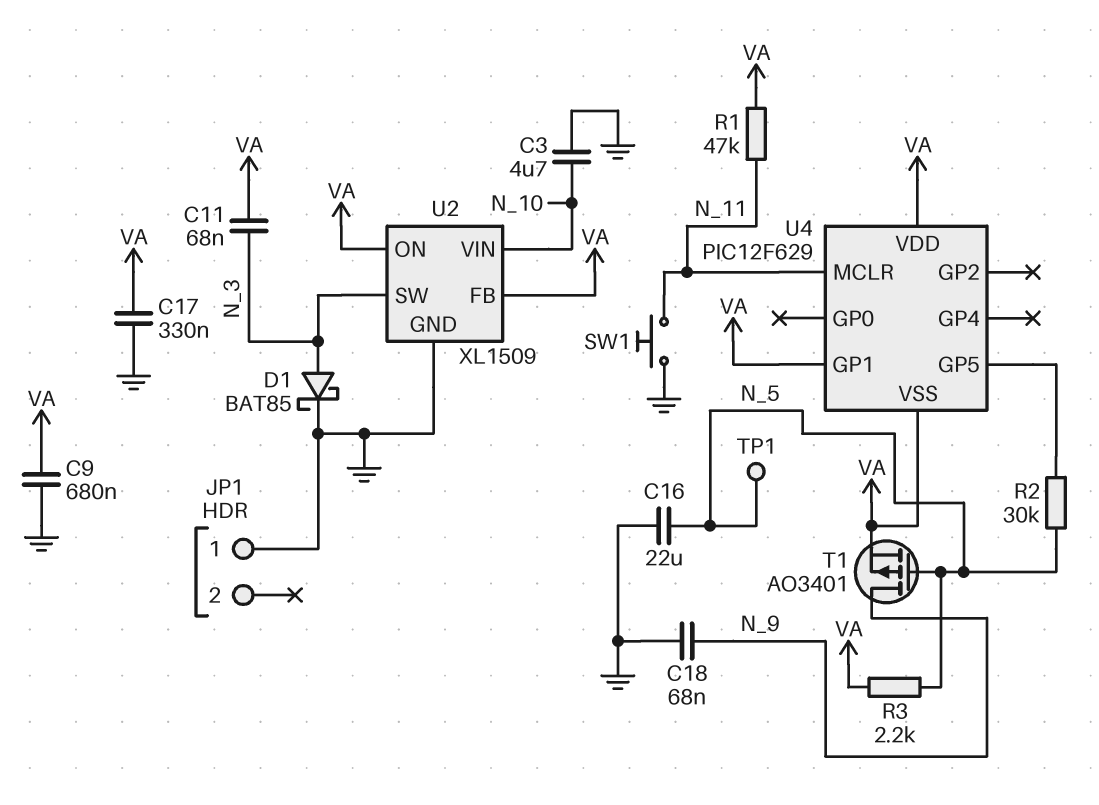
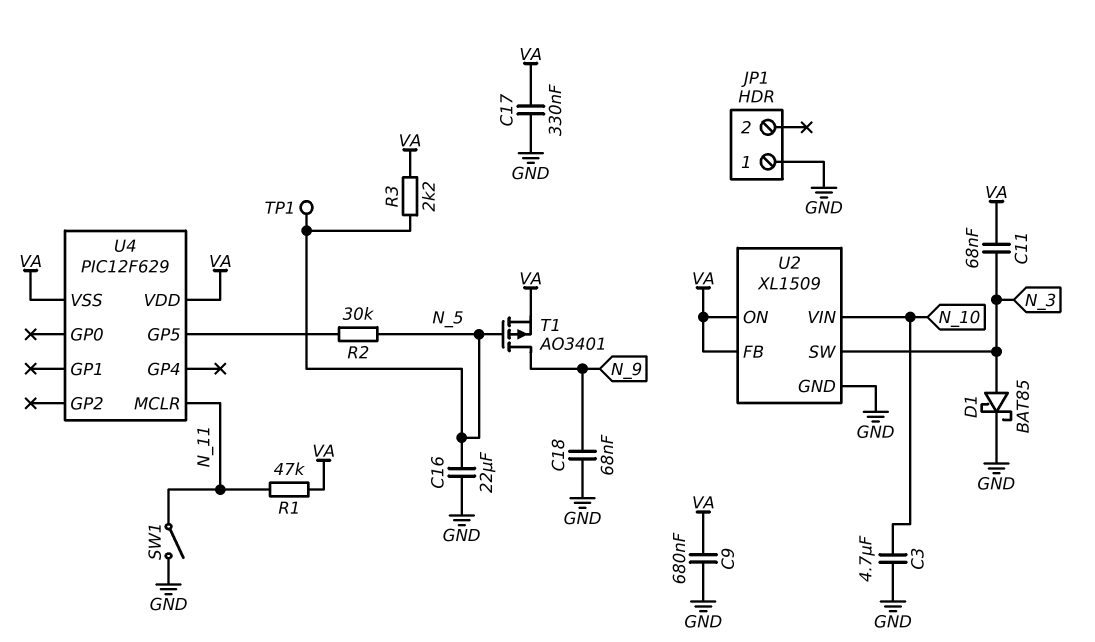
SW1: button (GND, N_11) -> switch (GND, N_11)
U4 pin GP1: VA -> none

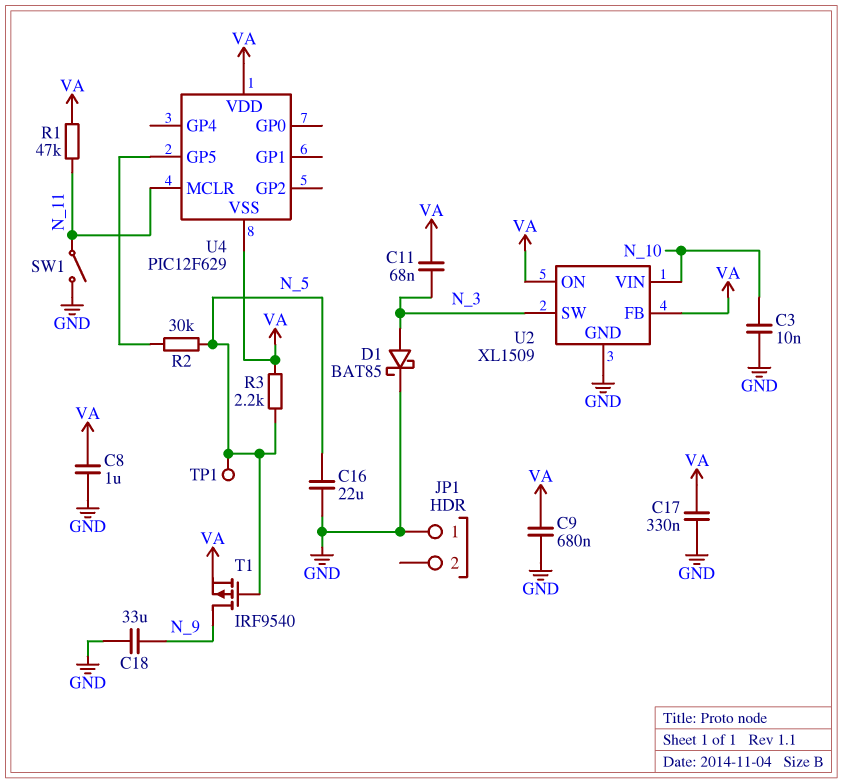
C3: 4.7uF (GND, N_10) -> 10nF (GND, N_10)
C8: none -> 1uF (GND, VA)
C18: 68nF (GND, N_9) -> 33uF (GND, N_9)
T1: PMOS AO3401 (G N_5, D N_9, S VA) -> PMOS IRF9540 (G N_5, D N_9, S VA)

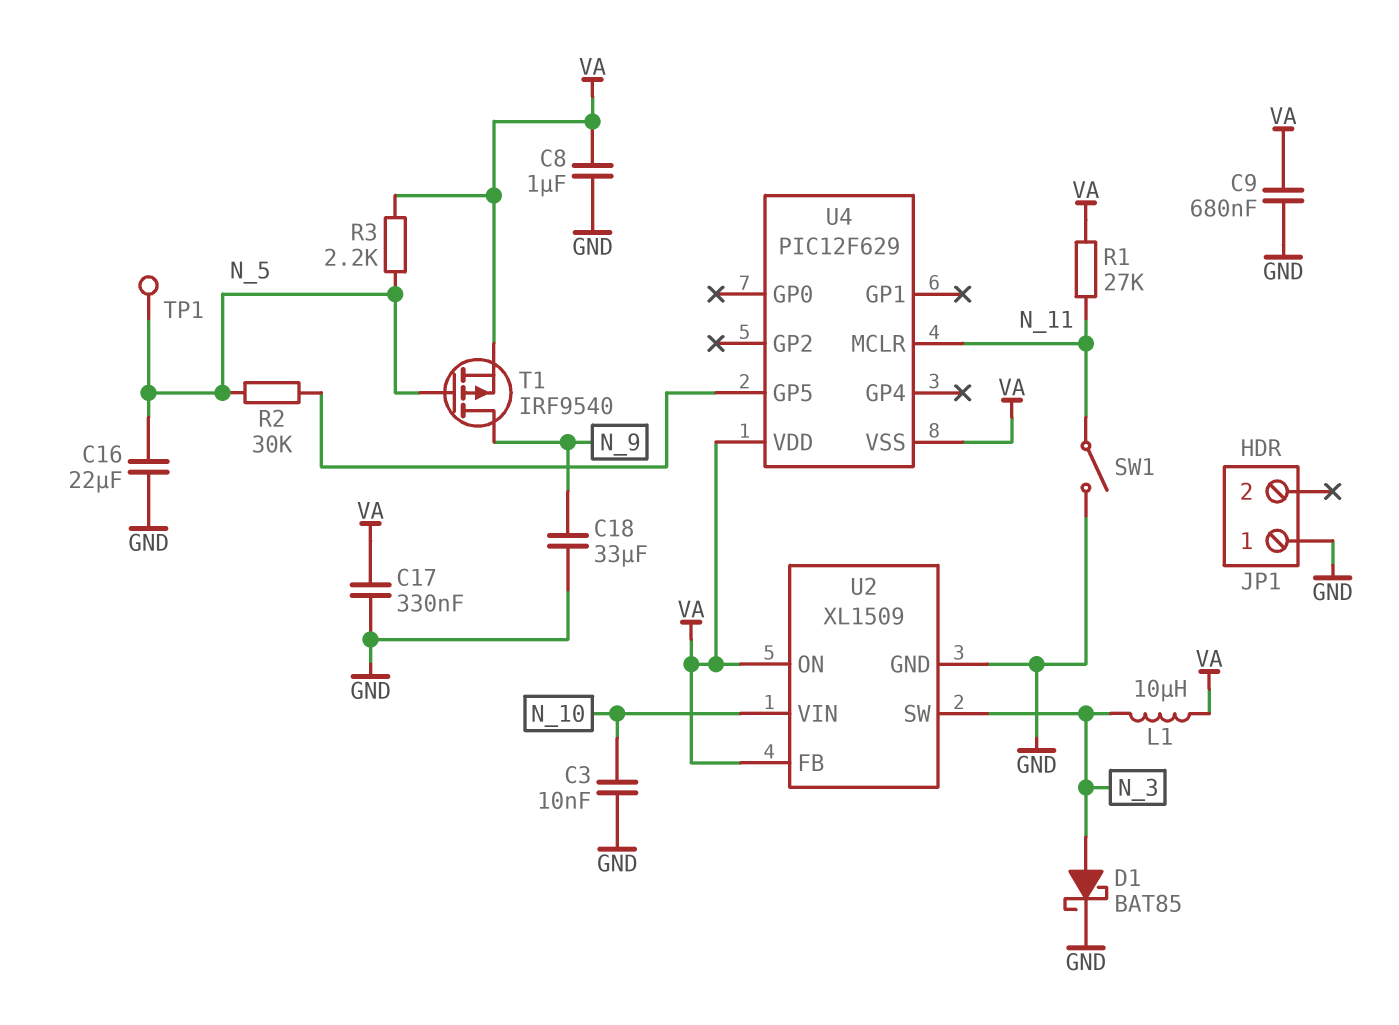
C11: 68nF (N_3, VA) -> none
L1: none -> 10uH (N_3, VA)
R1: 47k (N_11, VA) -> 27k (N_11, VA)

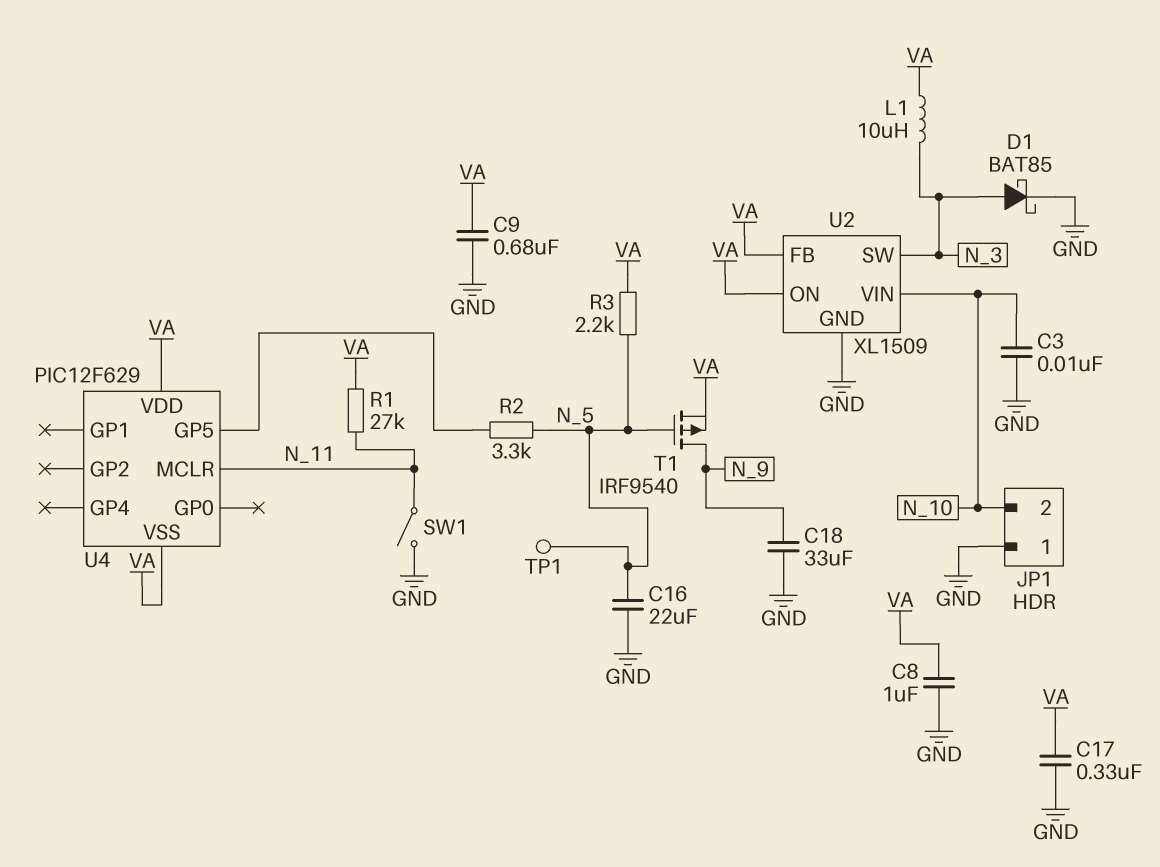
JP1 pin 2: none -> N_10
R2: 30k (N_5, U4/GP5) -> 3.3k (N_5, U4/GP5)

